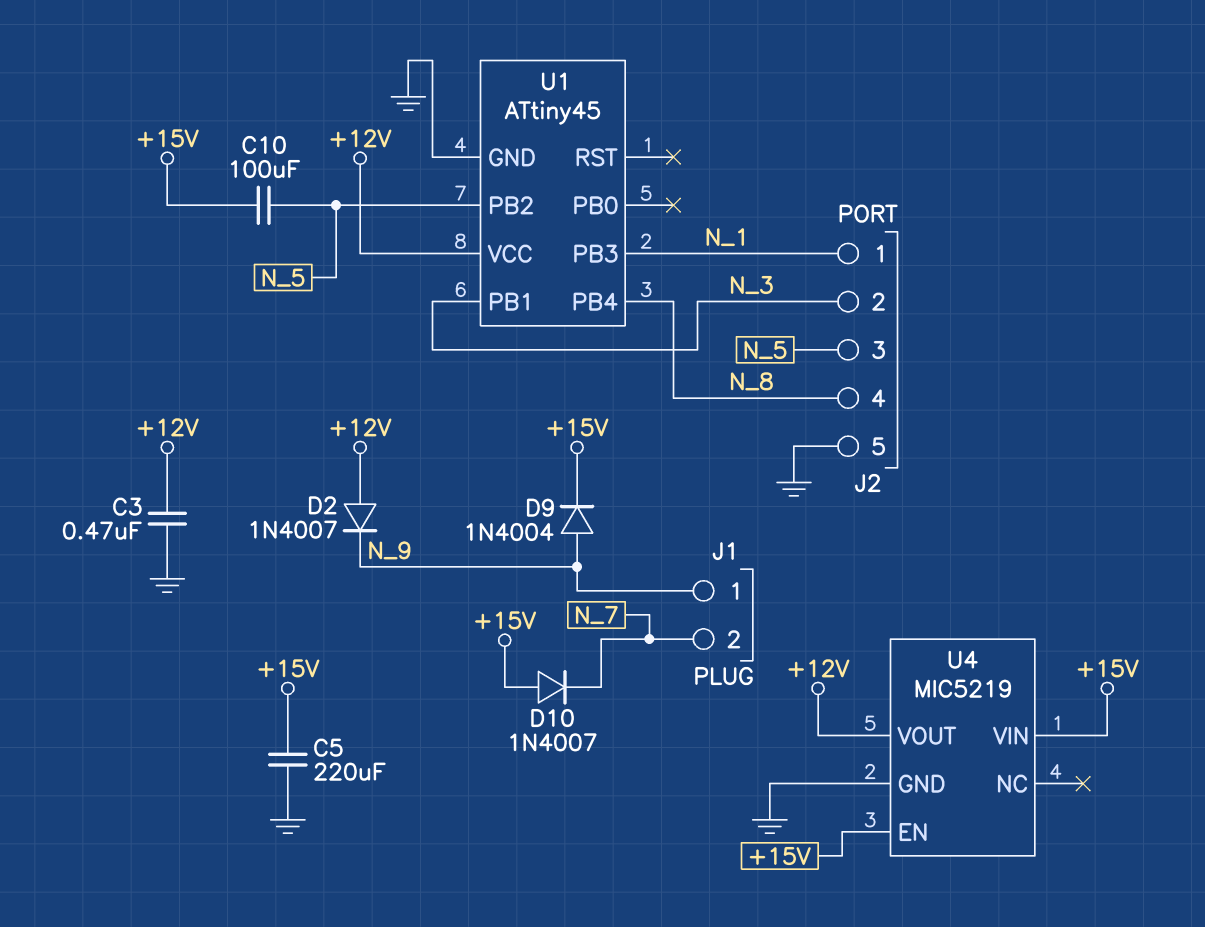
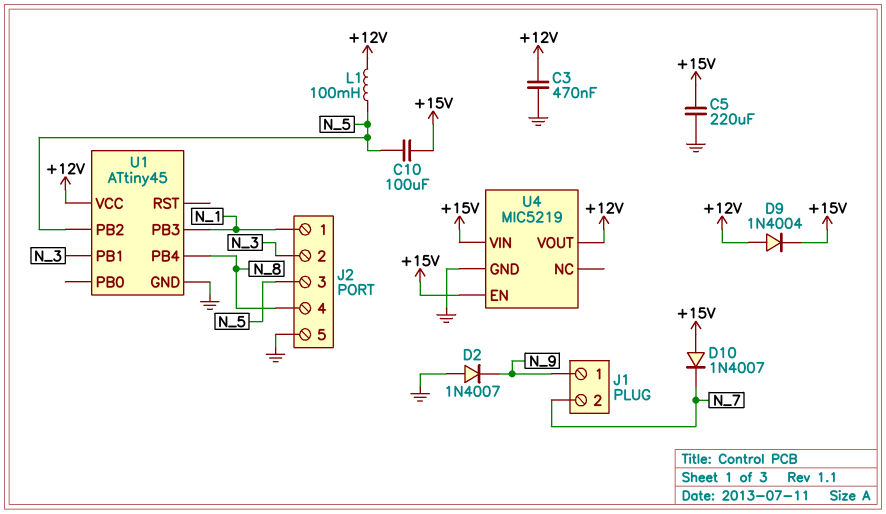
D2: diode 1N4007 (A +12V, K N_9) -> diode 1N4007 (A GND, K N_9)
D9: diode 1N4004 (A N_9, K +15V) -> diode 1N4004 (A +12V, K +15V)
L1: none -> 100mH (+12V, N_5)

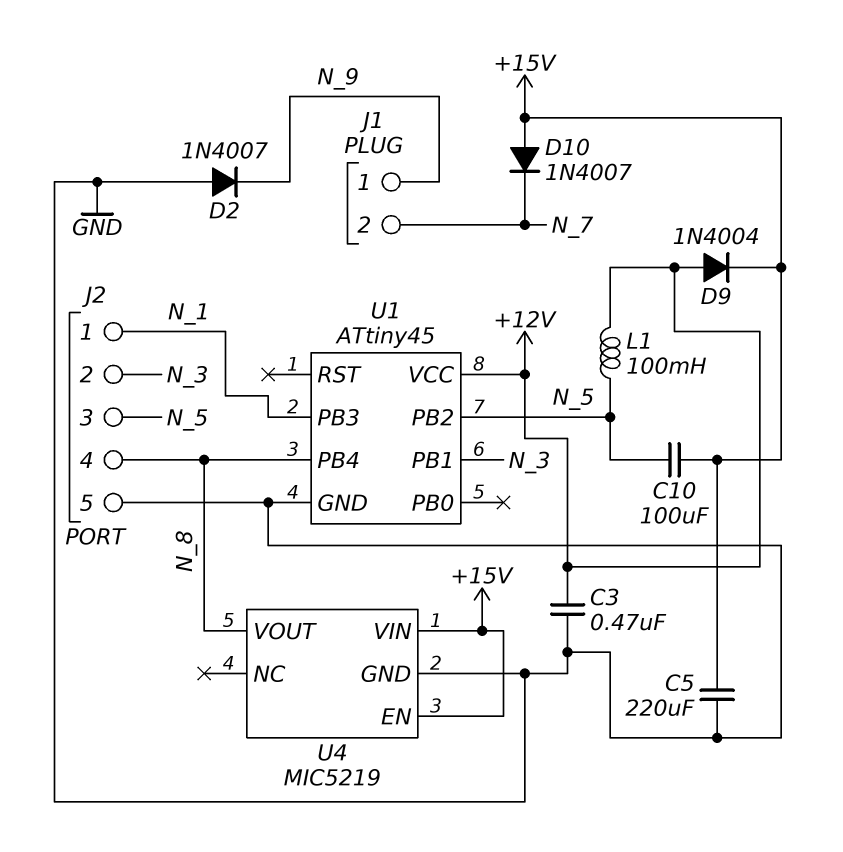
U4 pin VOUT: +12V -> N_8

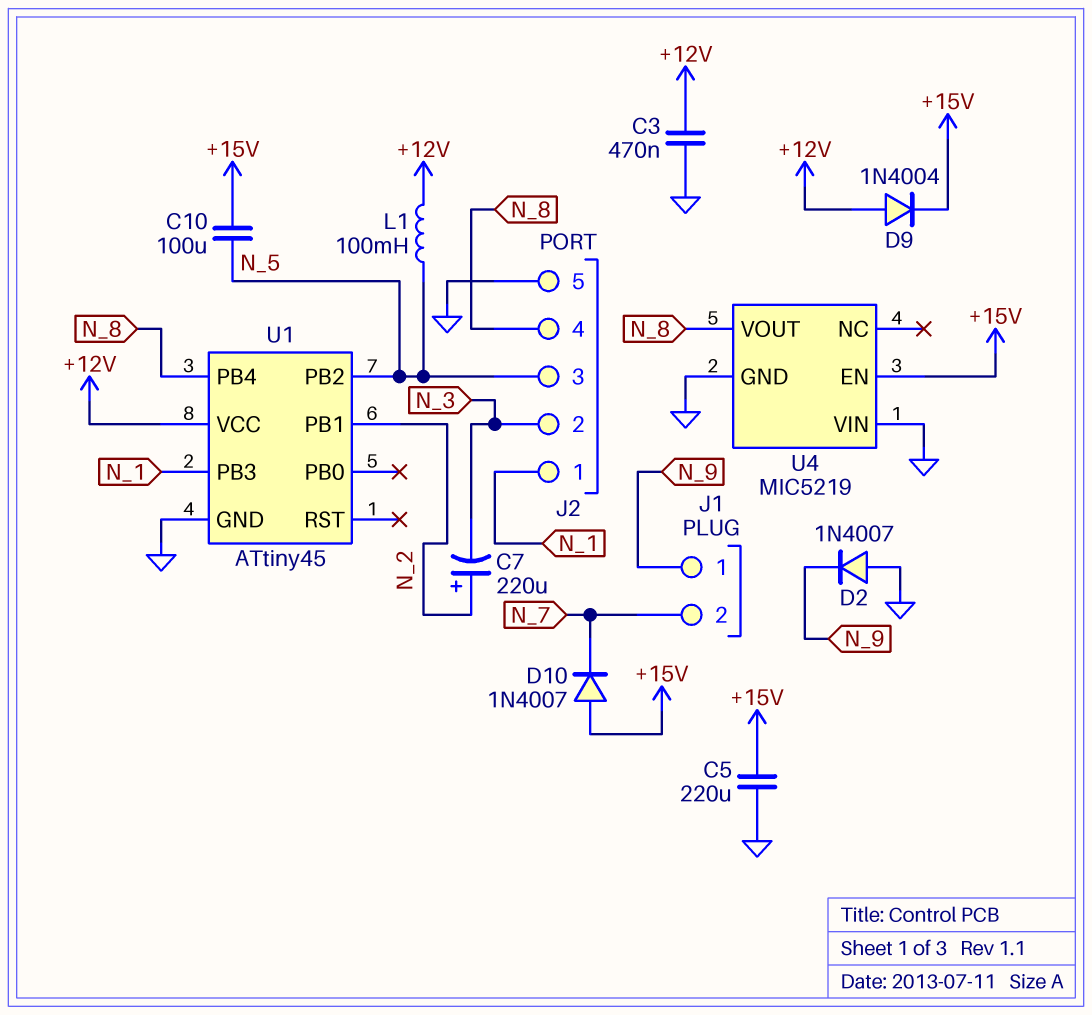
C7: none -> 220uF (plus N_2, minus N_3)
U1 pin PB1: N_3 -> N_2
U4 pin VIN: +15V -> GND

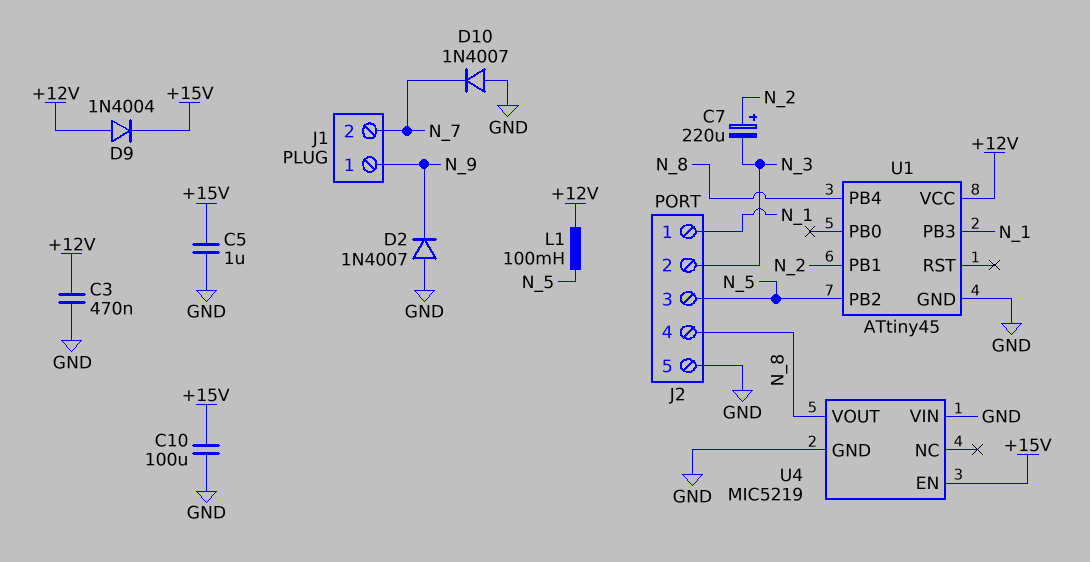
C5: 220uF (+15V, GND) -> 1uF (+15V, GND)
C10: 100uF (+15V, N_5) -> 100uF (+15V, GND)
D10: diode 1N4007 (A +15V, K N_7) -> diode 1N4007 (A GND, K N_7)

